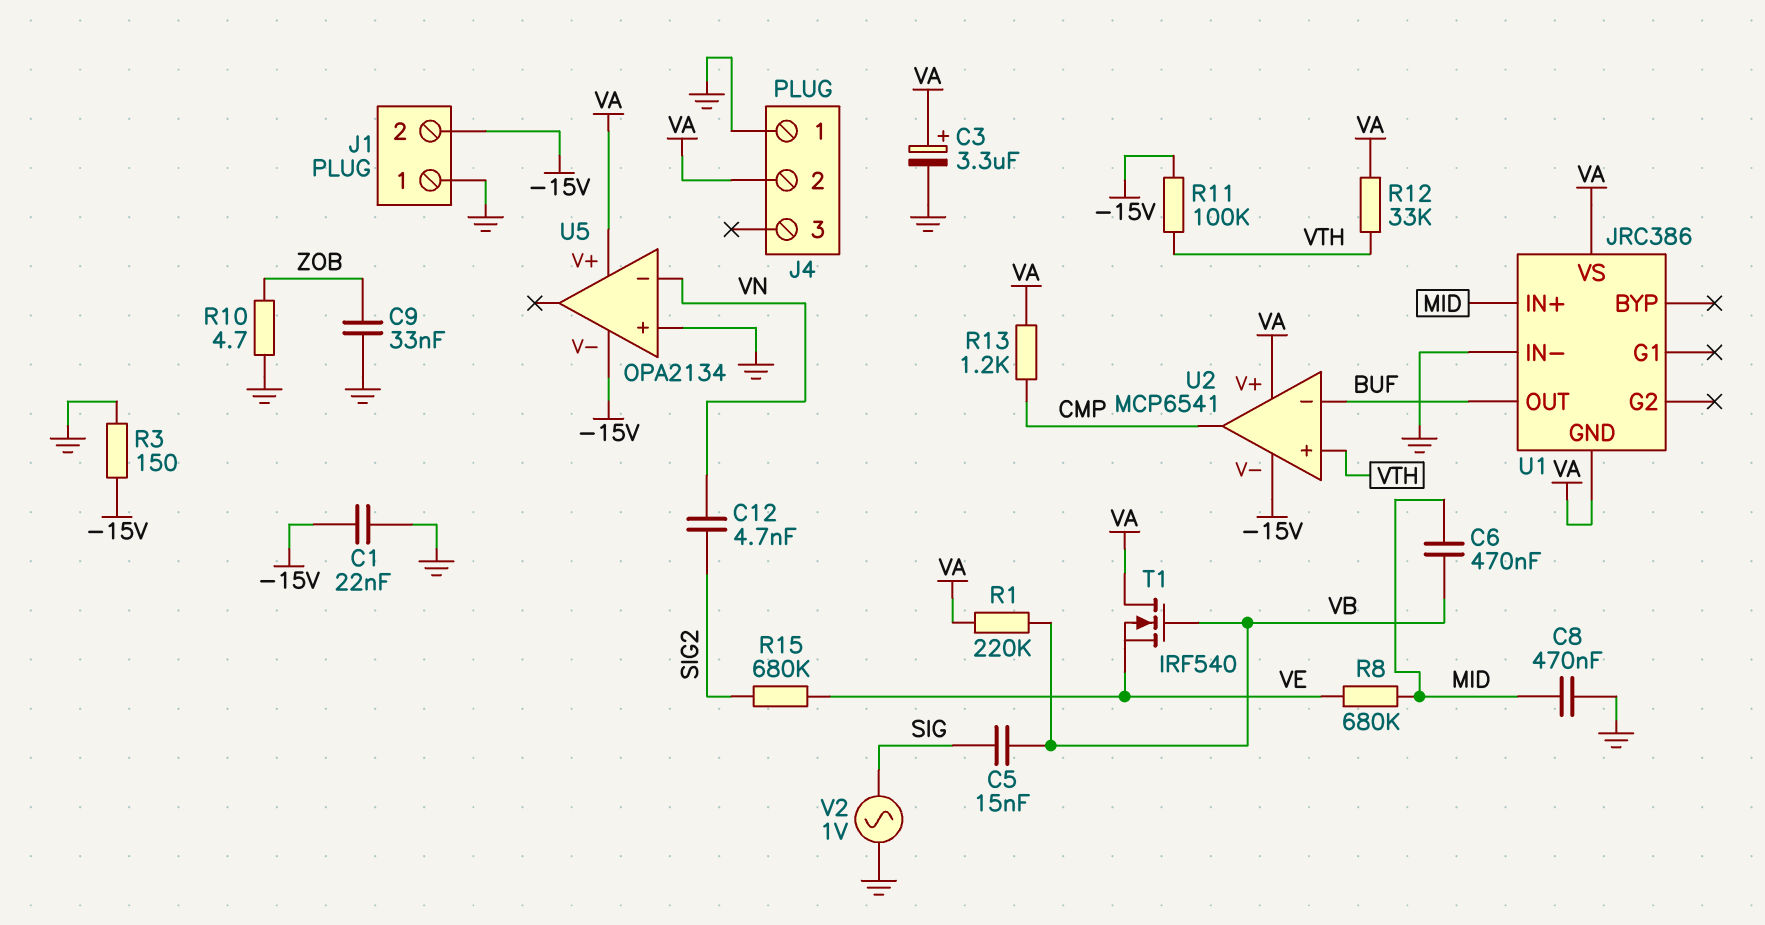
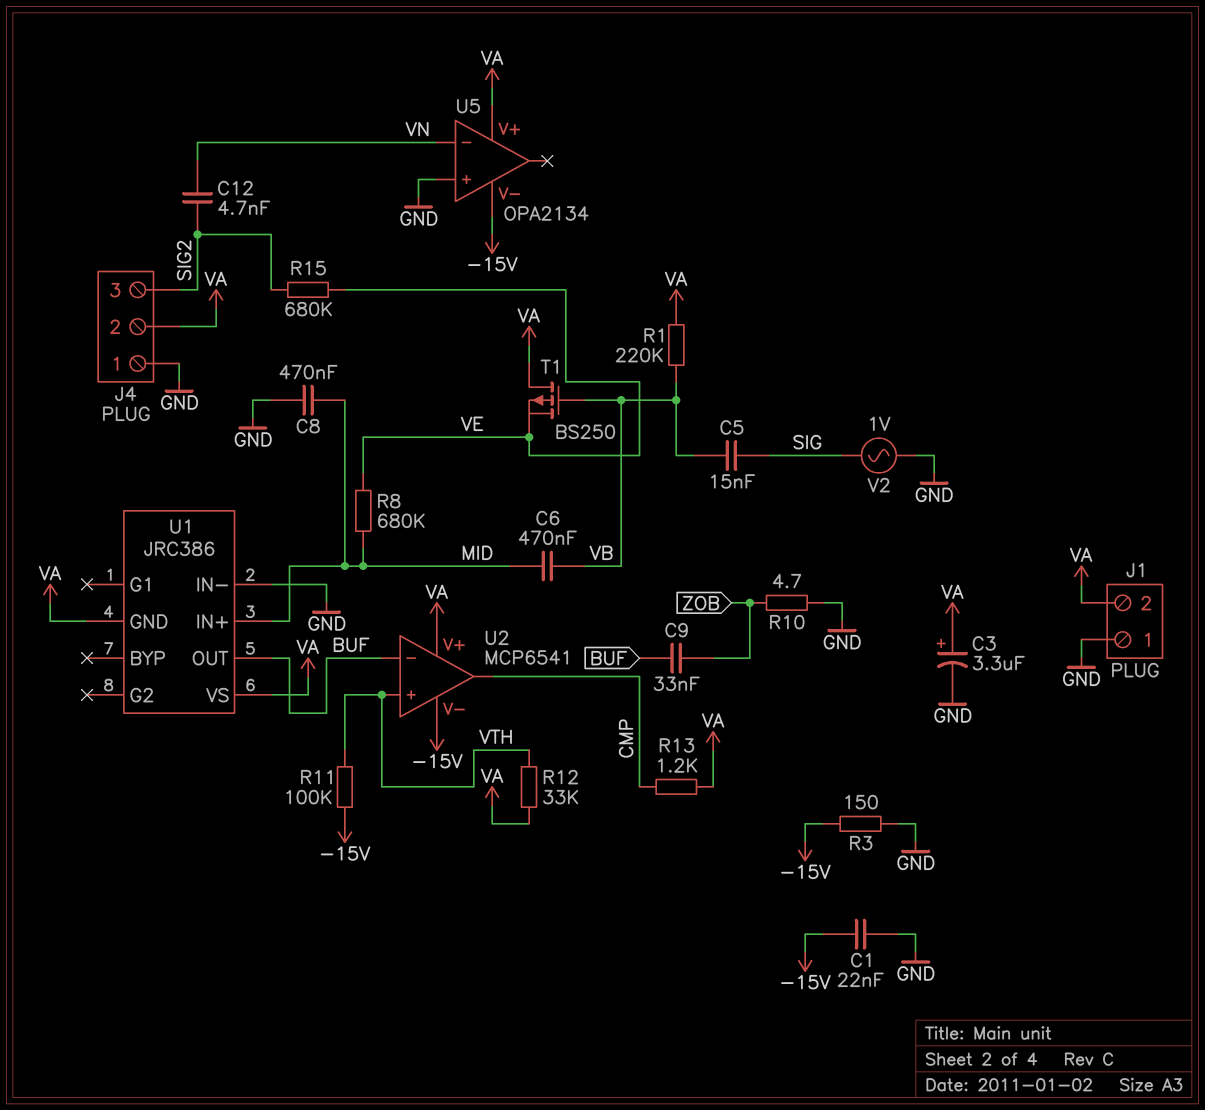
C9: 33nF (GND, ZOB) -> 33nF (BUF, ZOB)
J1 pin 2: -15V -> VA
J4 pin 3: none -> SIG2
T1: NMOS IRF540 (G VB, D VA, S VE) -> PMOS BS250 (G VB, D VA, S VE)

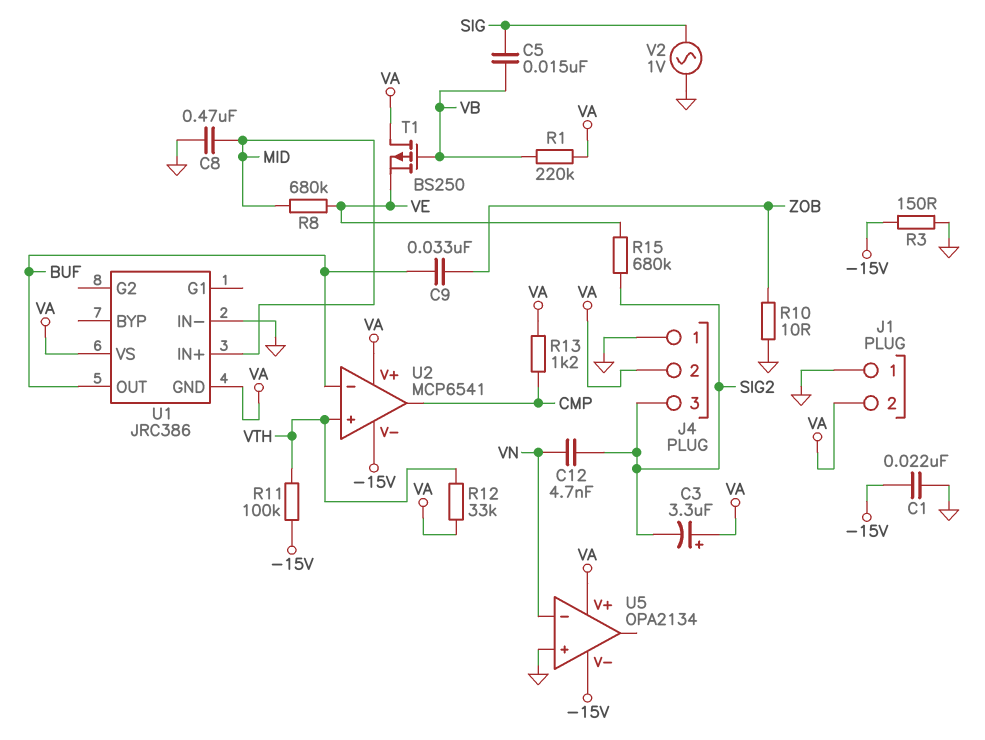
C3: 3.3uF (plus VA, minus GND) -> 3.3uF (plus VA, minus SIG2)
C6: 470nF (MID, VB) -> none
R10: 4.7 (GND, ZOB) -> 10 (GND, ZOB)

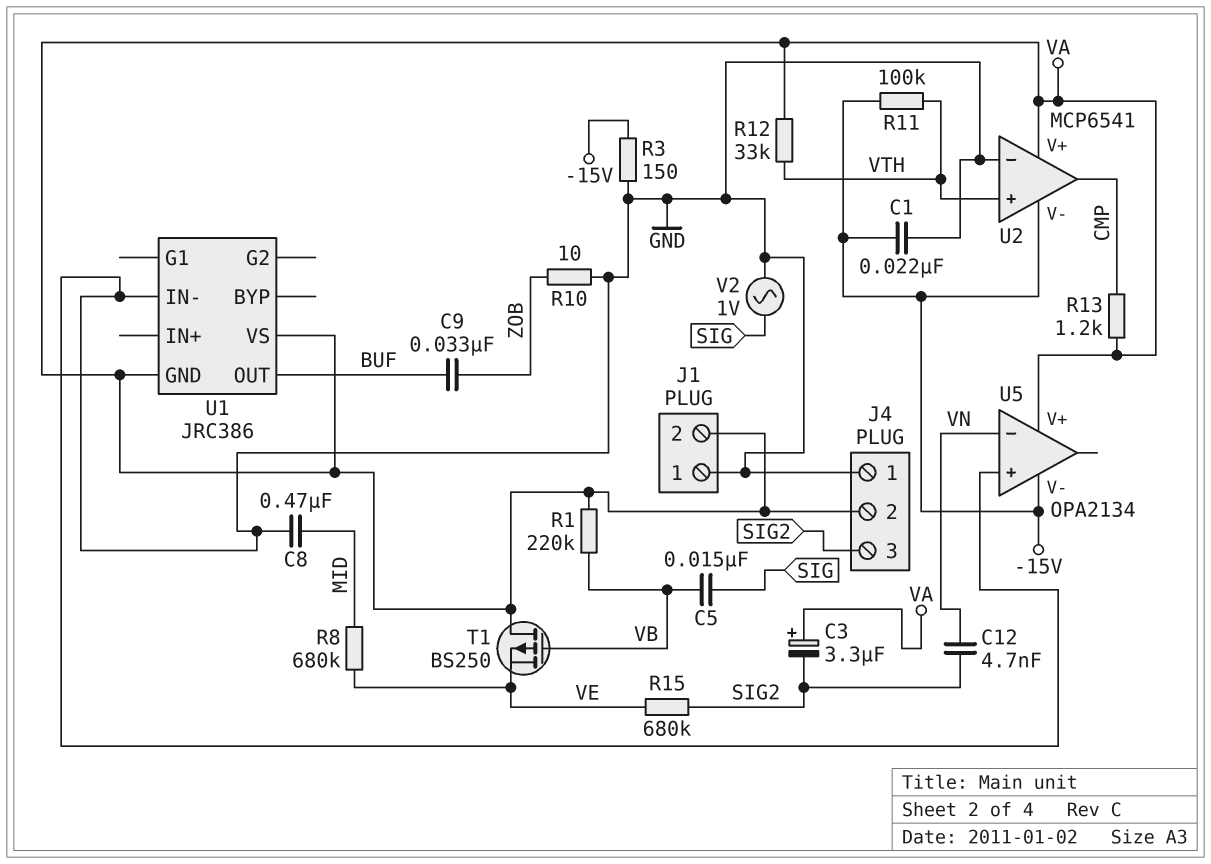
U1 pin IN+: MID -> none
U2 pin in-: BUF -> GND

